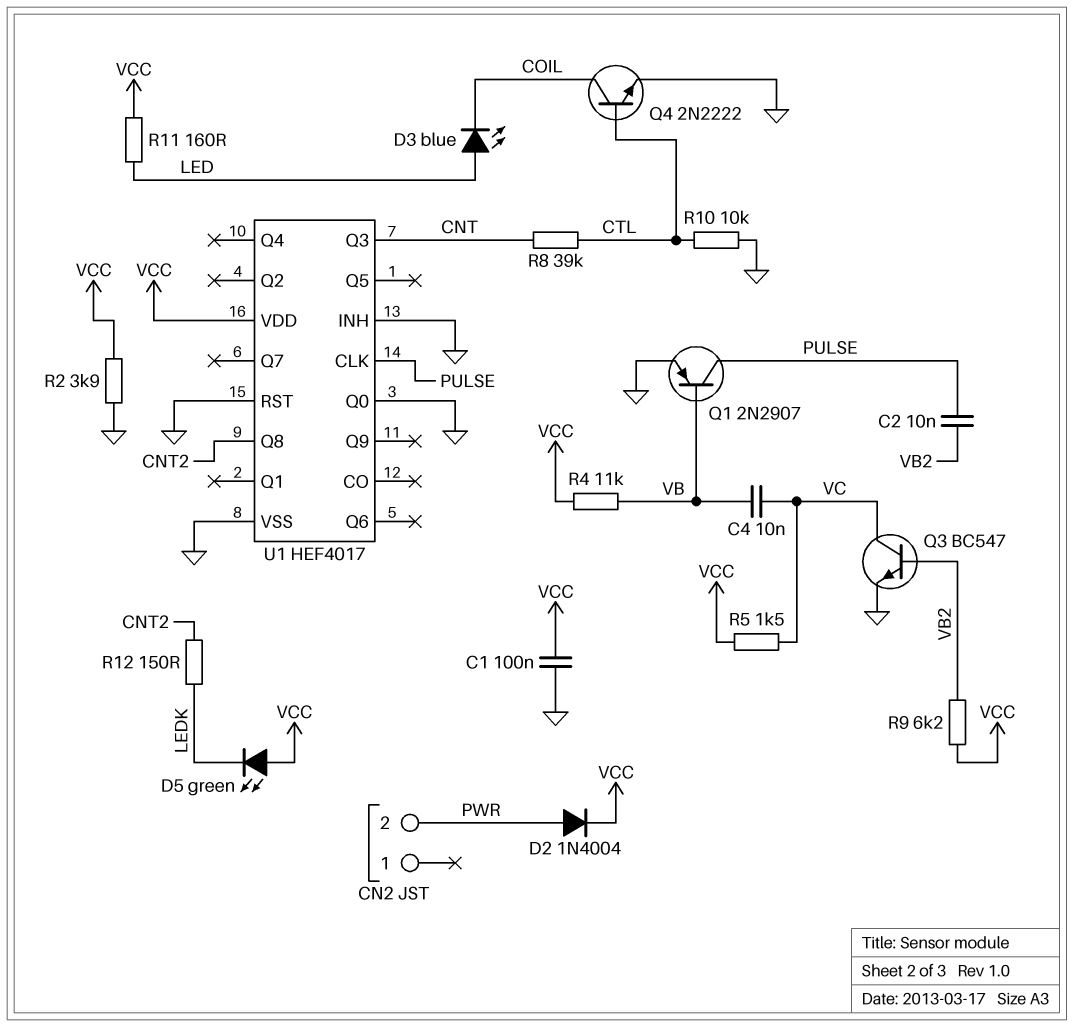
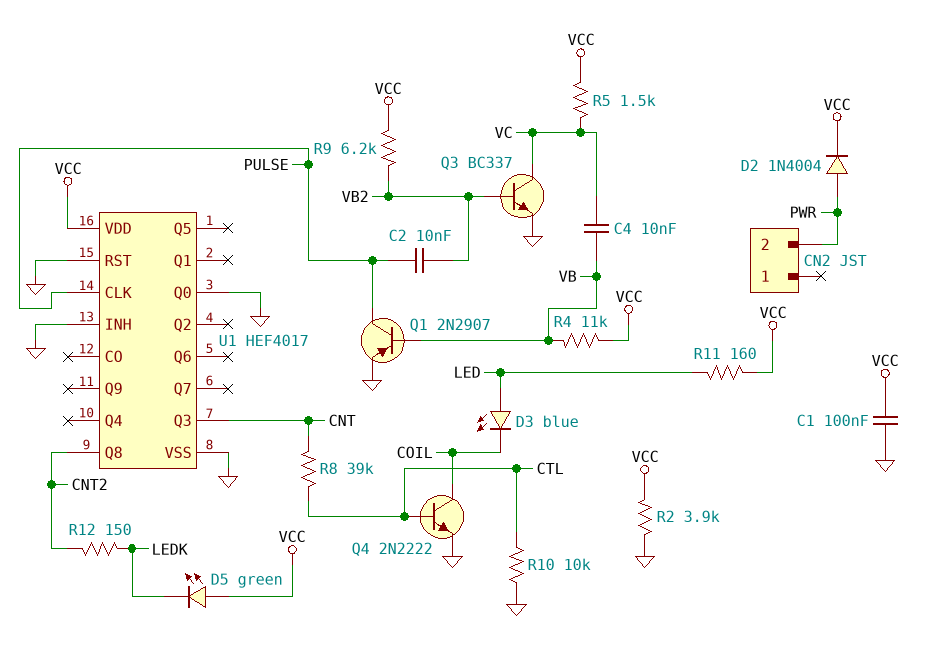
Q3: NPN BC547 (B VB2, C VC, E GND) -> NPN BC337 (B VB2, C VC, E GND)

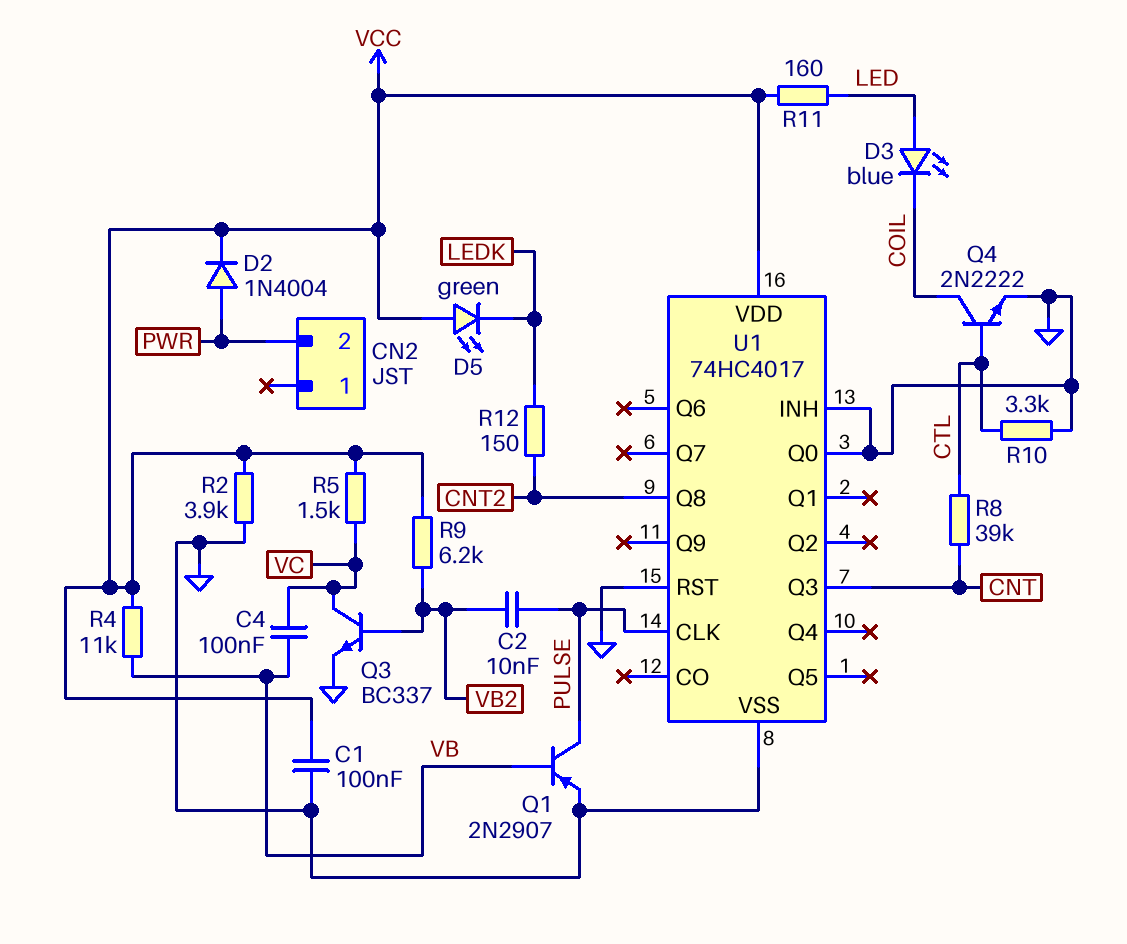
C4: 10nF (VB, VC) -> 100nF (VB, VC)
R10: 10k (CTL, GND) -> 3.3k (CTL, GND)
U1: HEF4017 -> 74HC4017

